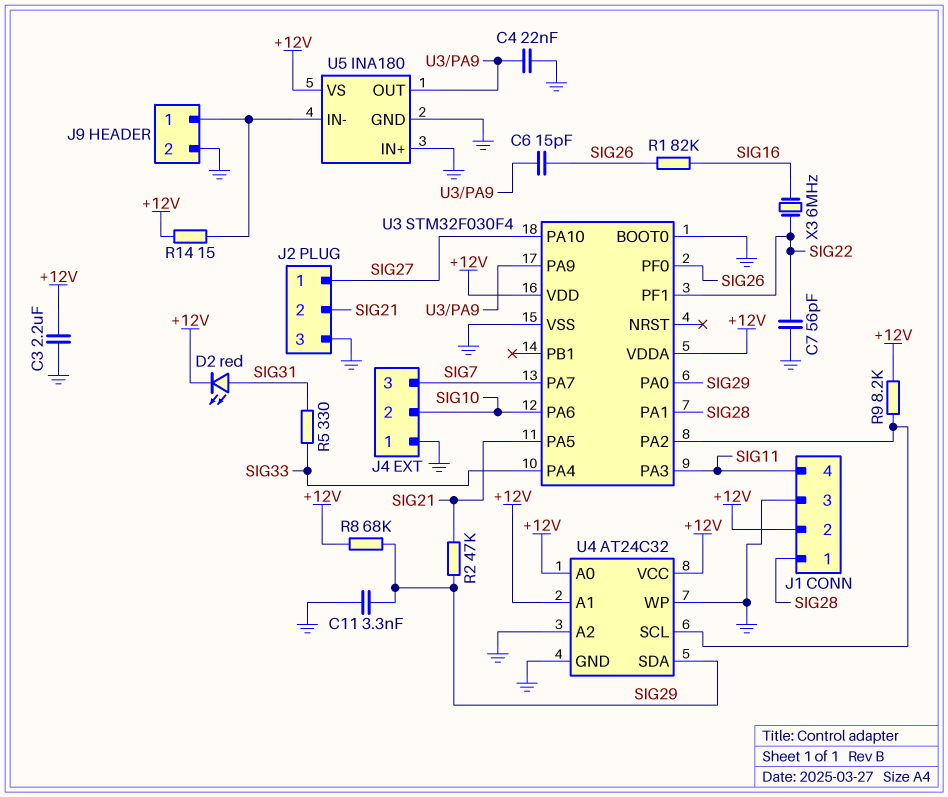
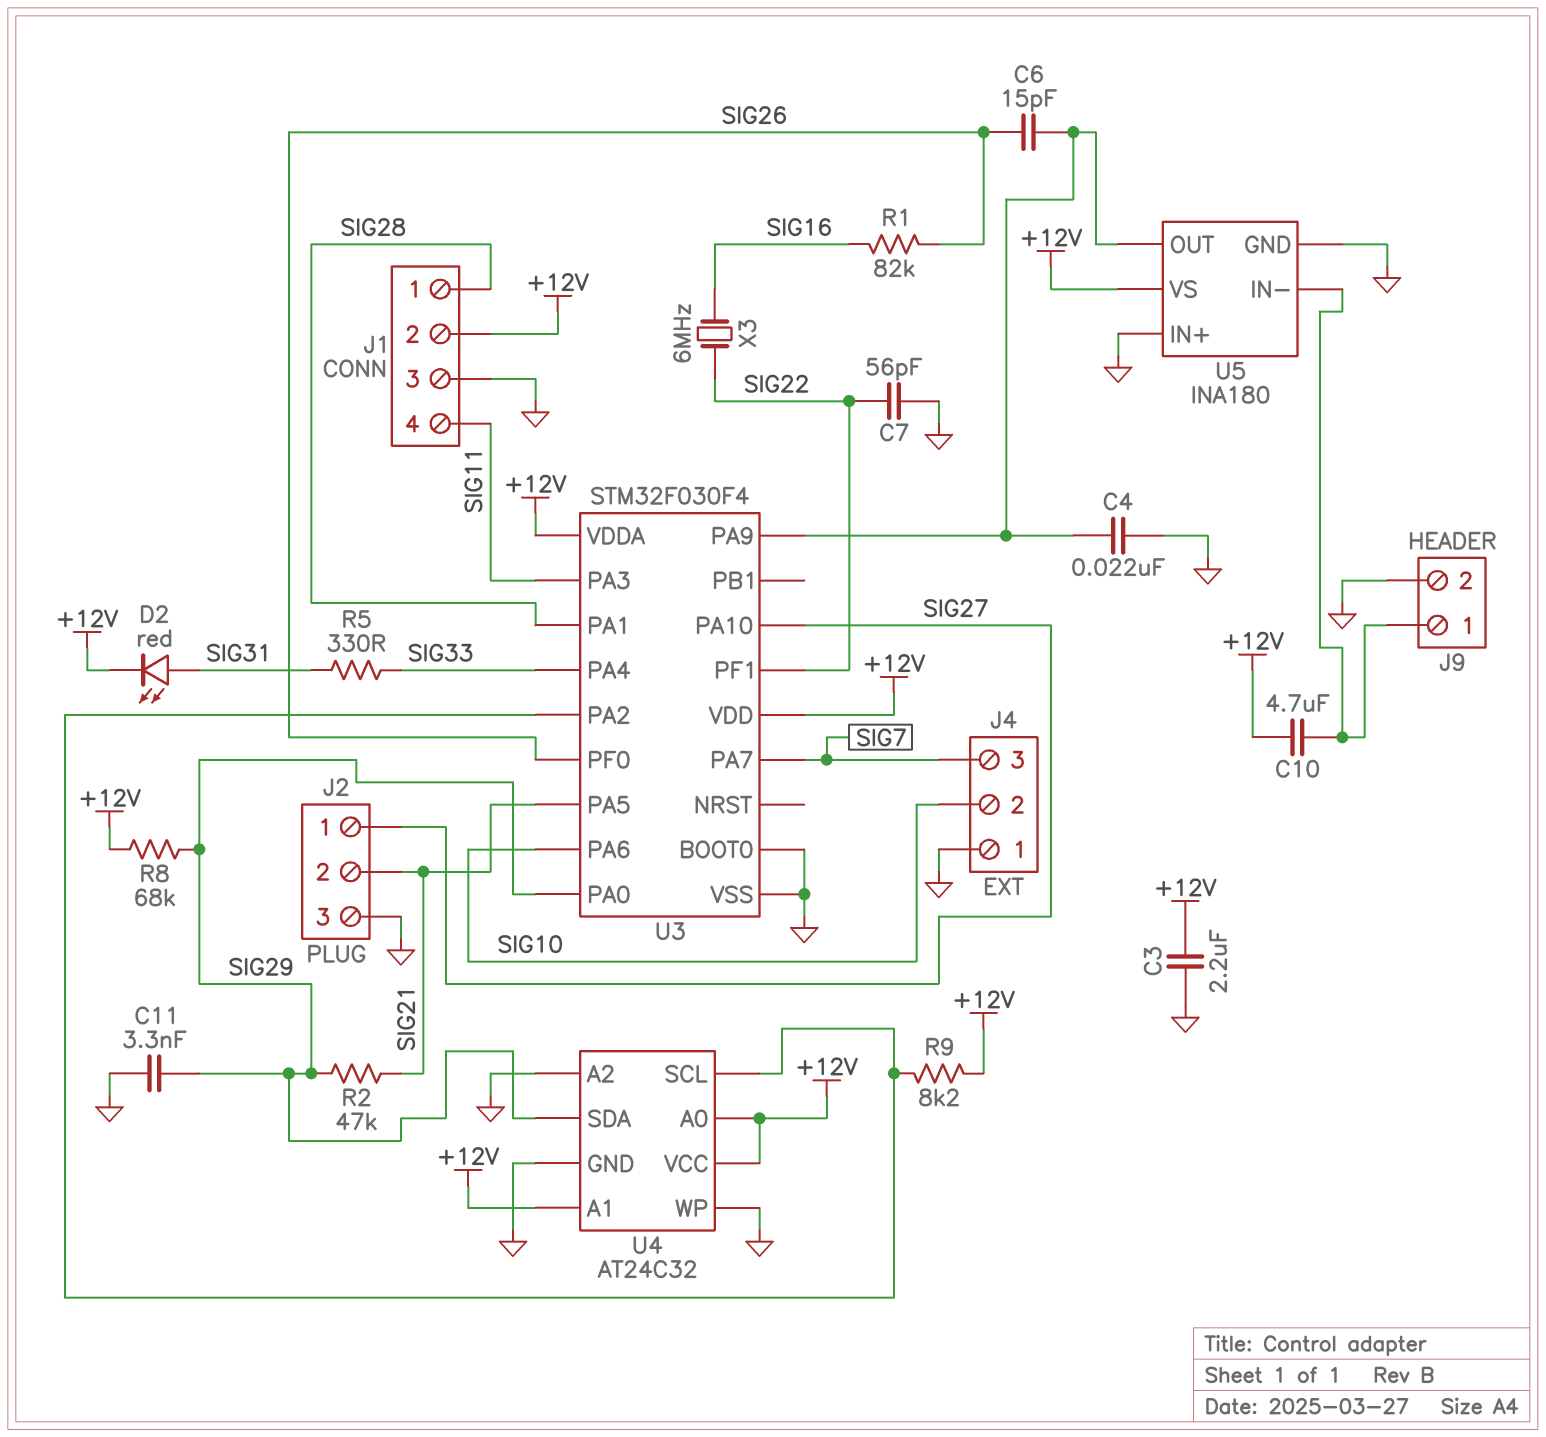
C10: none -> 4.7uF (+12V, J9/1)
R14: 15 (+12V, J9/1) -> none

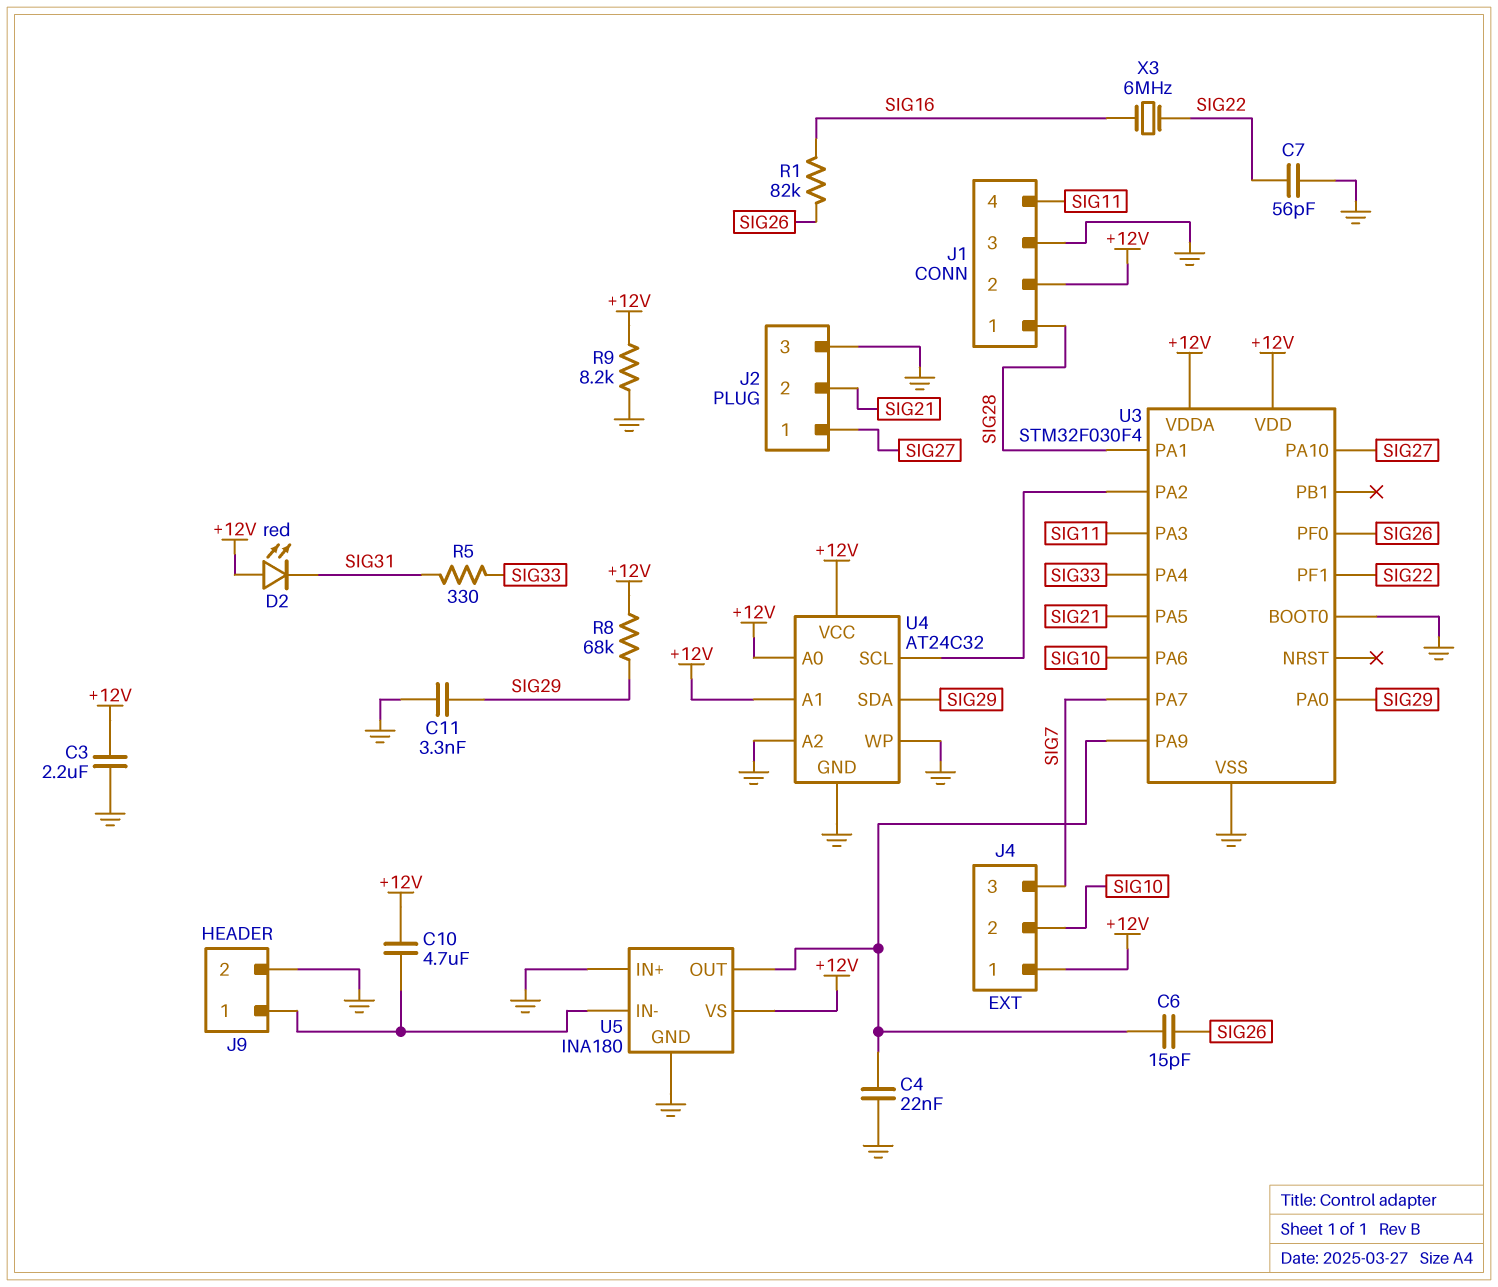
D2: LED red (A SIG31, K +12V) -> LED red (A +12V, K SIG31)
J4 pin 1: GND -> +12V
R2: 47k (SIG21, SIG29) -> none
R9: 8.2k (+12V, U3/PA2) -> 8.2k (+12V, GND)

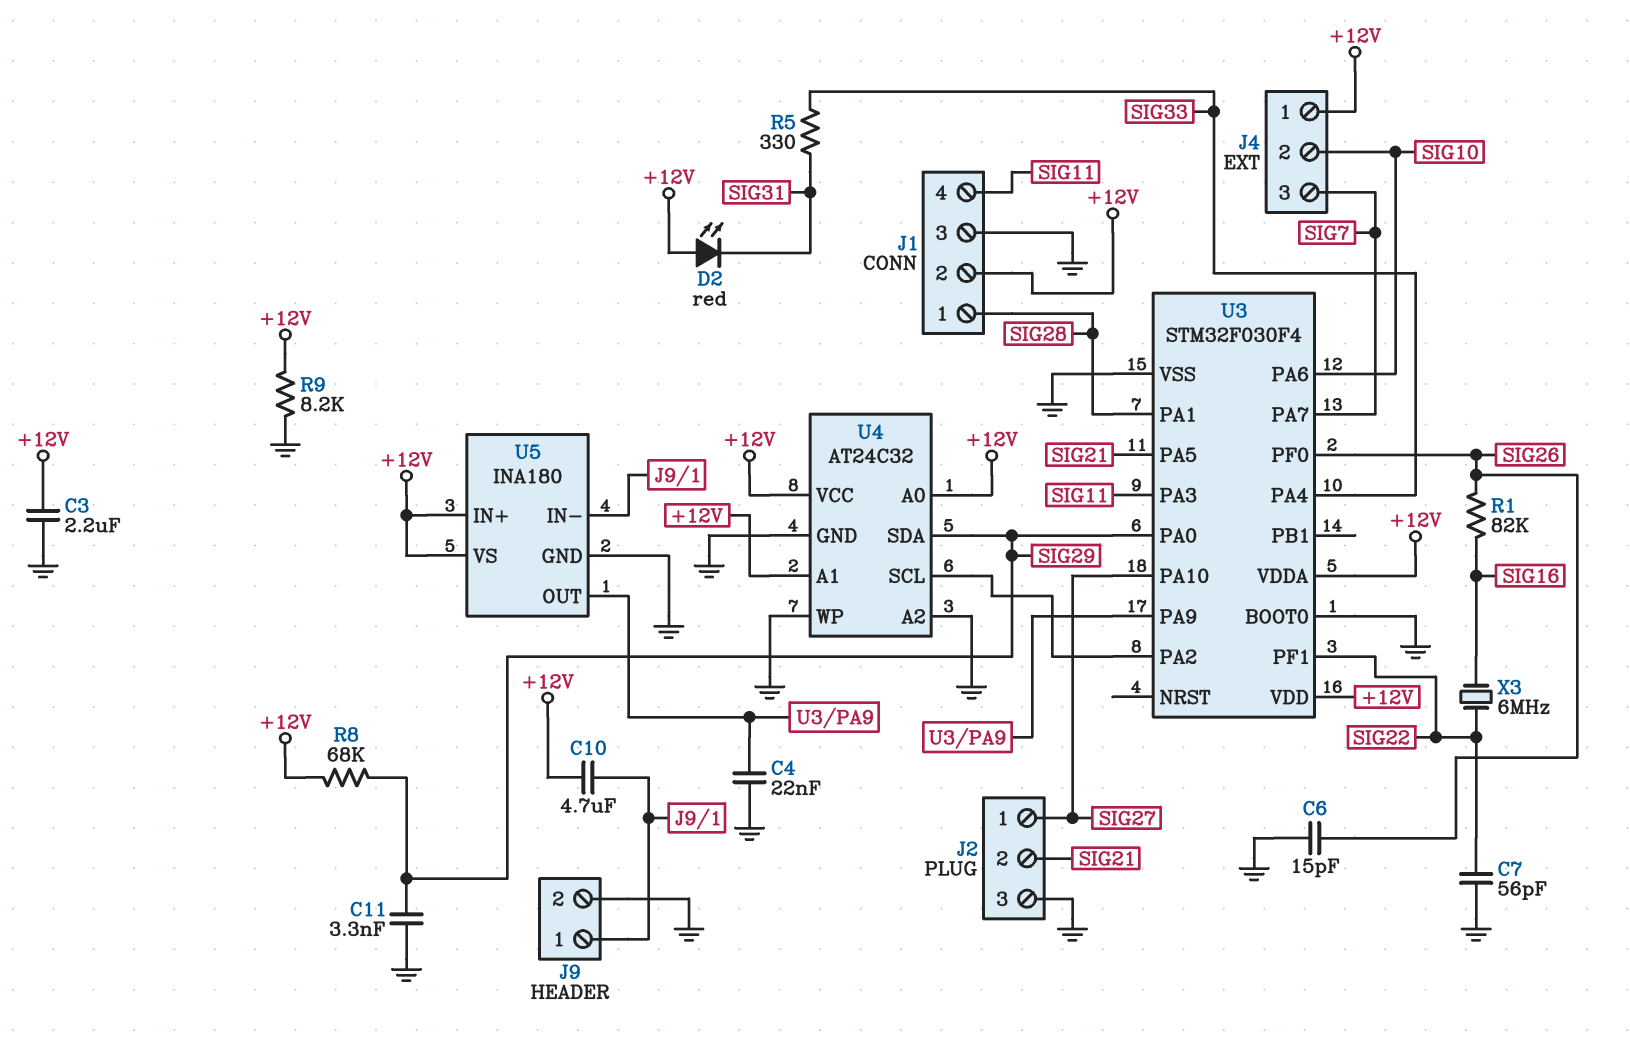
C6: 15pF (SIG26, U3/PA9) -> 15pF (GND, SIG26)
U5 pin IN+: GND -> +12V

